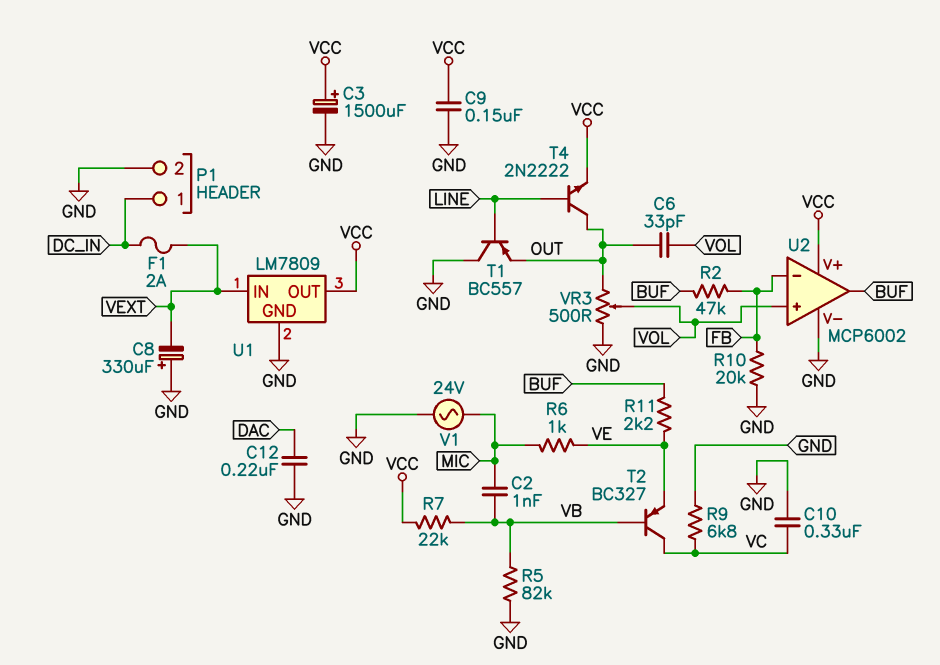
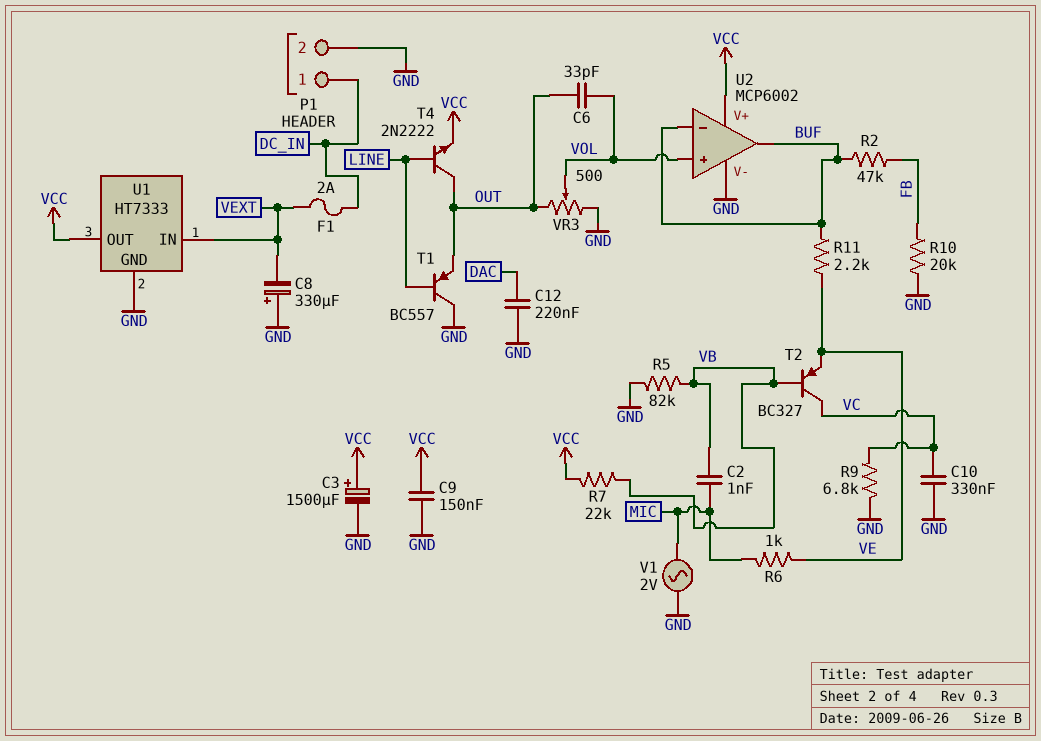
U1: LM7809 -> HT7333
U2 pin in-: FB -> BUF
V1: AC 24V (GND, MIC) -> AC 2V (GND, MIC)

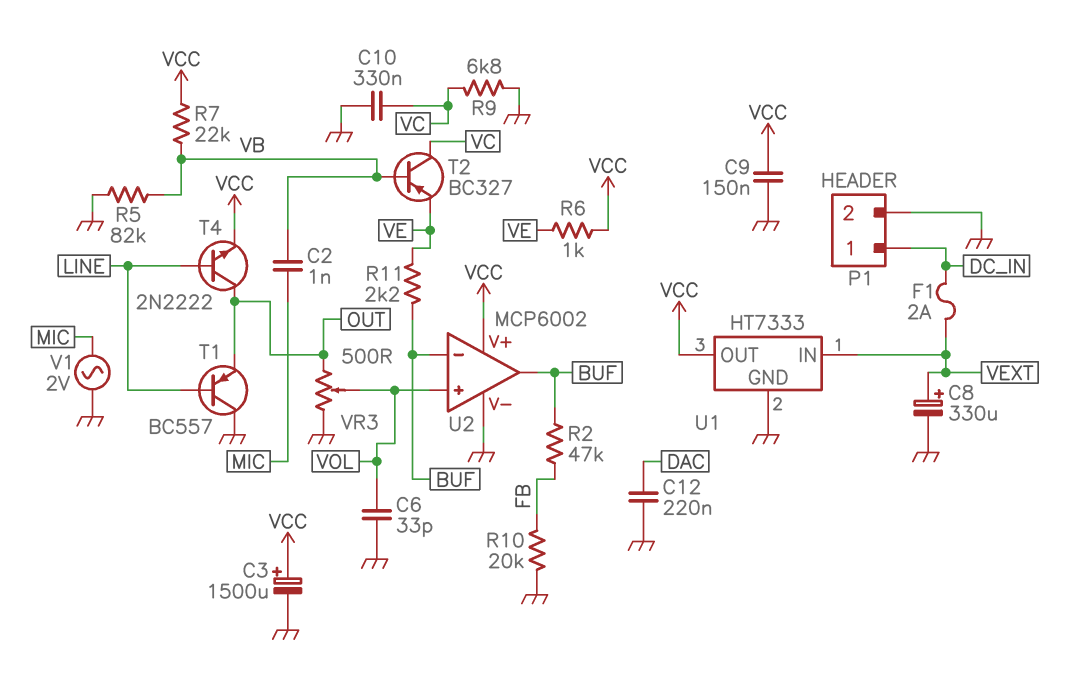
C6: 33pF (OUT, VOL) -> 33pF (GND, VOL)
C8: 330uF (plus GND, minus VEXT) -> 330uF (plus VEXT, minus GND)
R6: 1k (MIC, VE) -> 1k (VCC, VE)

